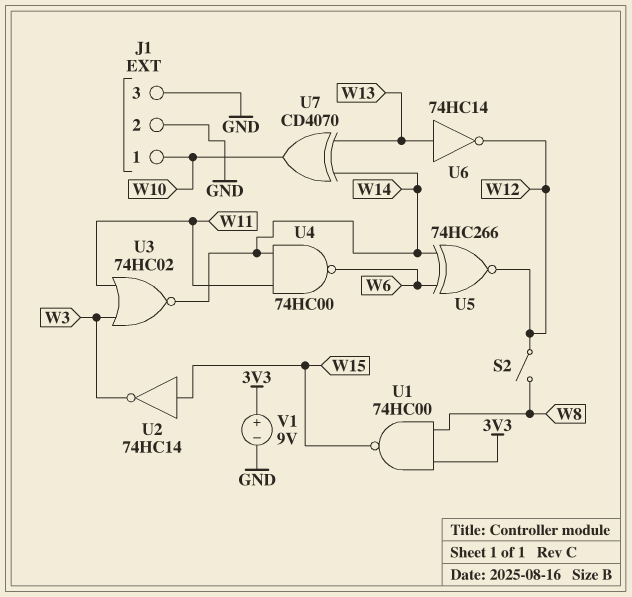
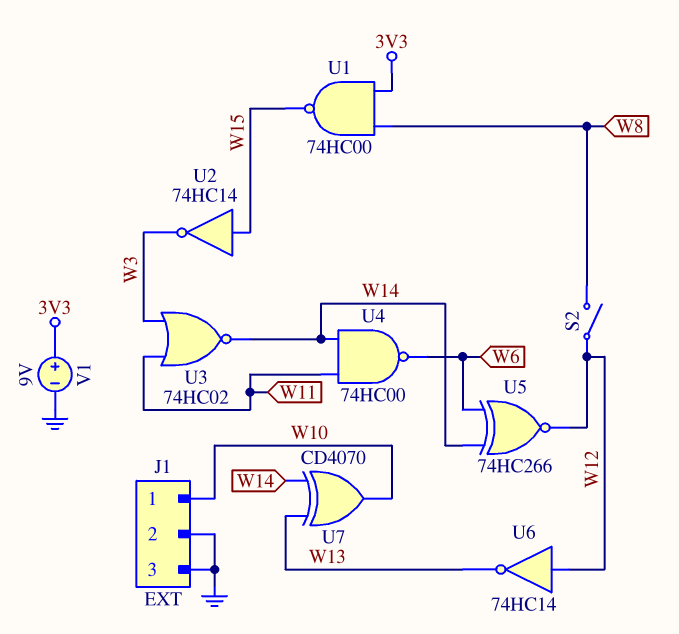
U6: NOT 74HC14 (in W13, out W12) -> NOT 74HC14 (in W12, out W13)

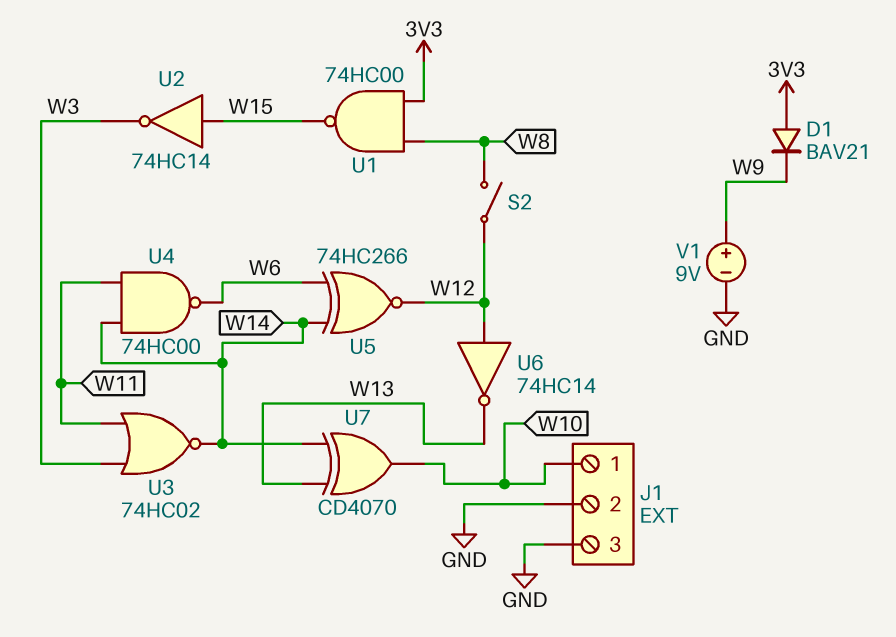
D1: none -> diode BAV21 (A 3V3, K W9)
V1: 9V (plus 3V3, minus GND) -> 9V (plus W9, minus GND)

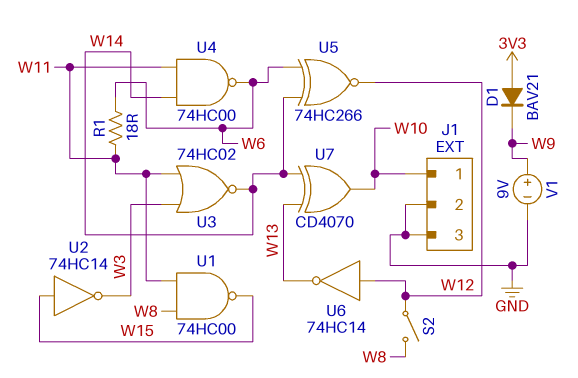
R1: none -> 18 (W6, W11)
U1: NAND 74HC00 (in 3V3, in W8, out W15) -> NAND 74HC00 (in W8, in W11, out W15)

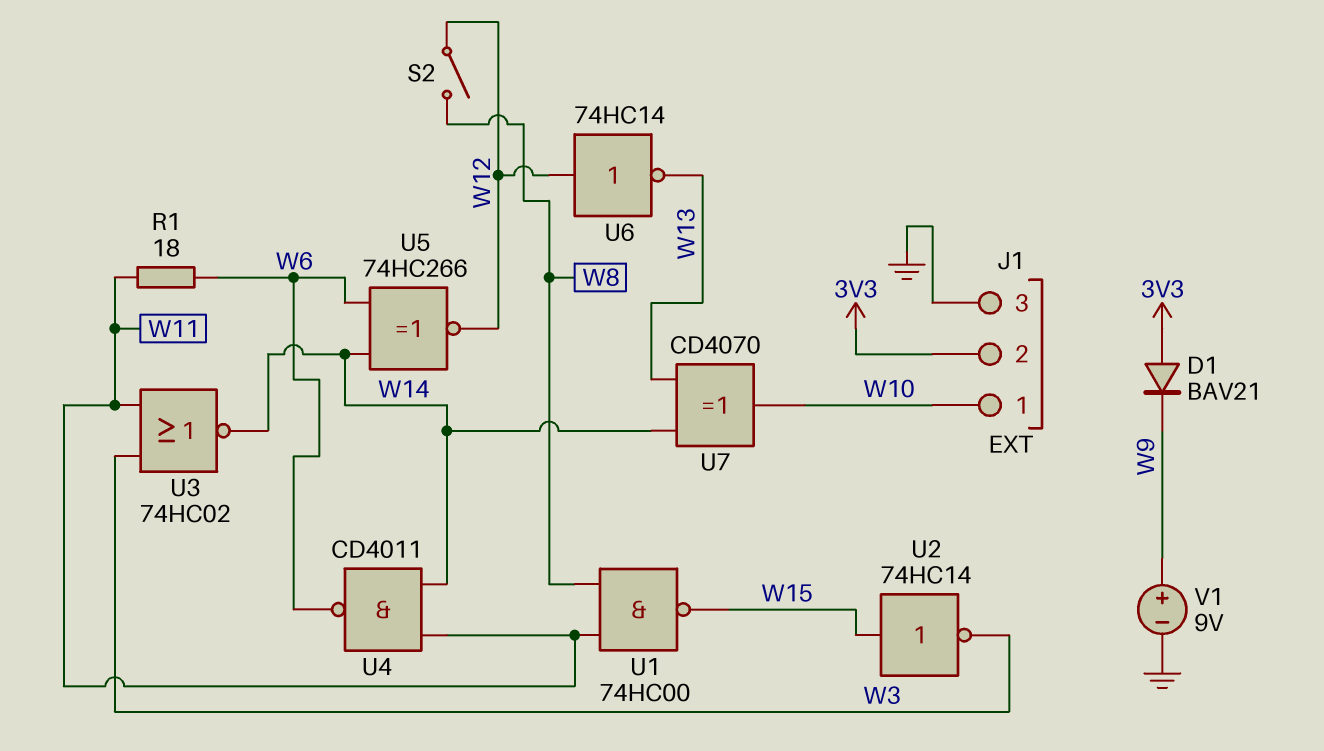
J1 pin 2: GND -> 3V3
U4: NAND 74HC00 (in W11, in W14, out W6) -> NAND CD4011 (in W11, in W14, out W6)

